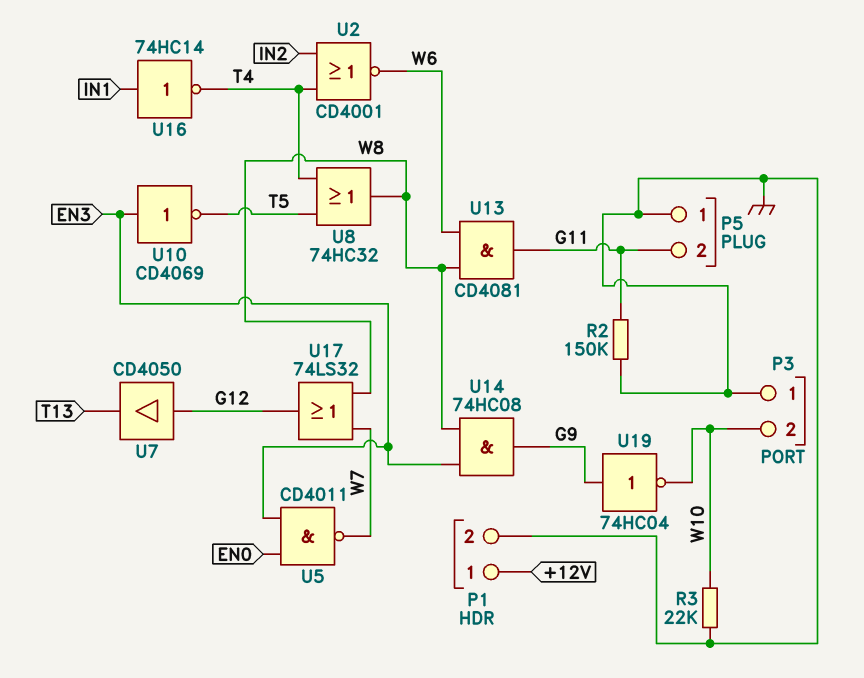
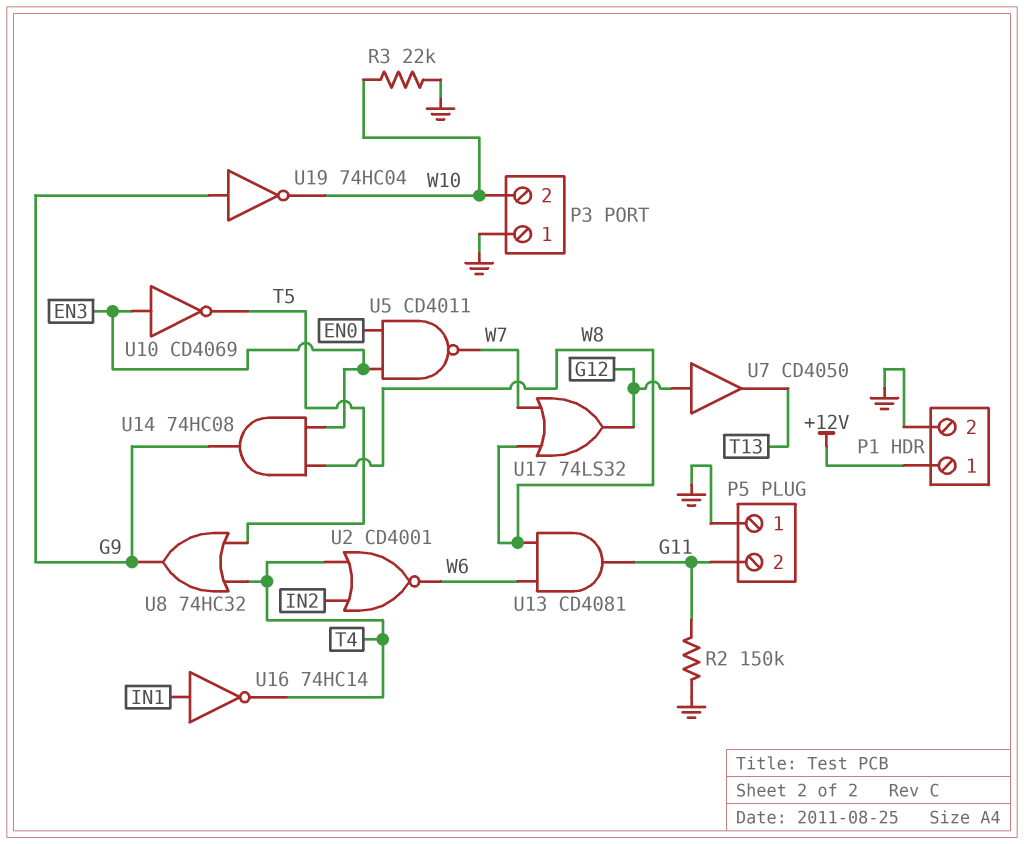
U8: OR 74HC32 (in T4, in T5, out W8) -> OR 74HC32 (in T4, in T5, out G9)

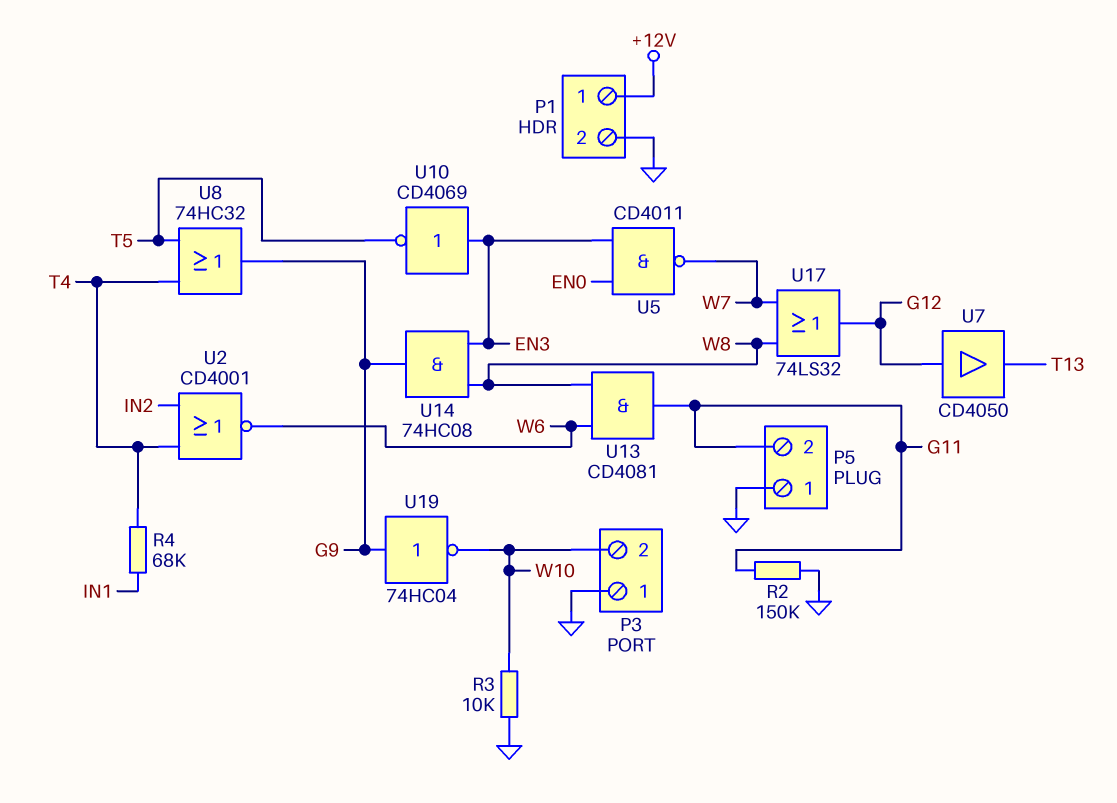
R3: 22k (GND, W10) -> 10k (GND, W10)
R4: none -> 68k (IN1, T4)
U16: NOT 74HC14 (in IN1, out T4) -> none

